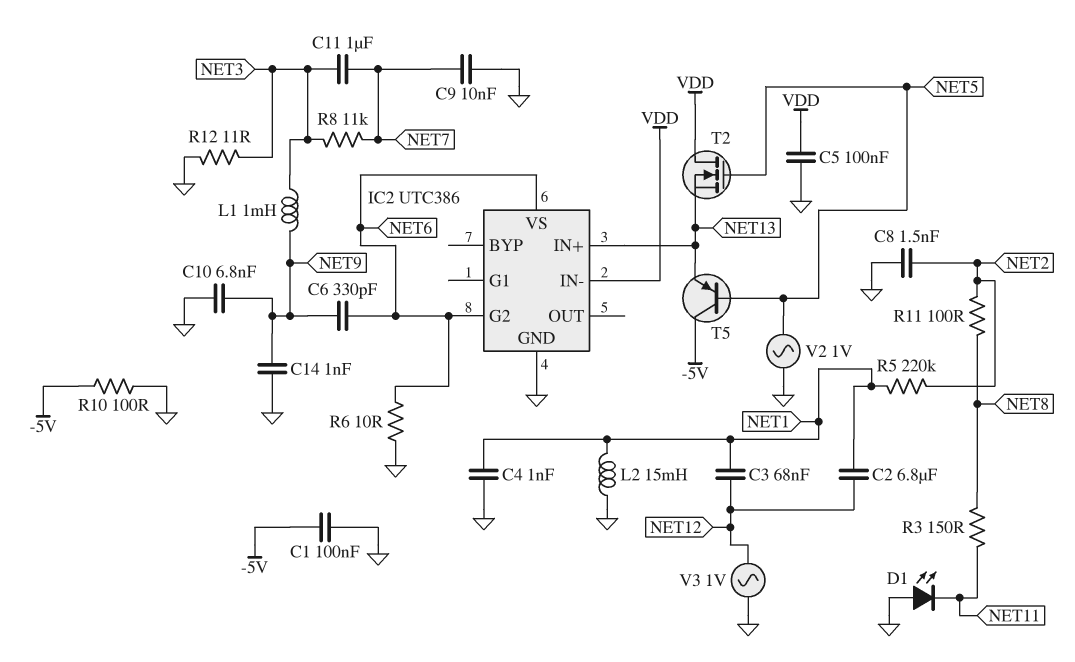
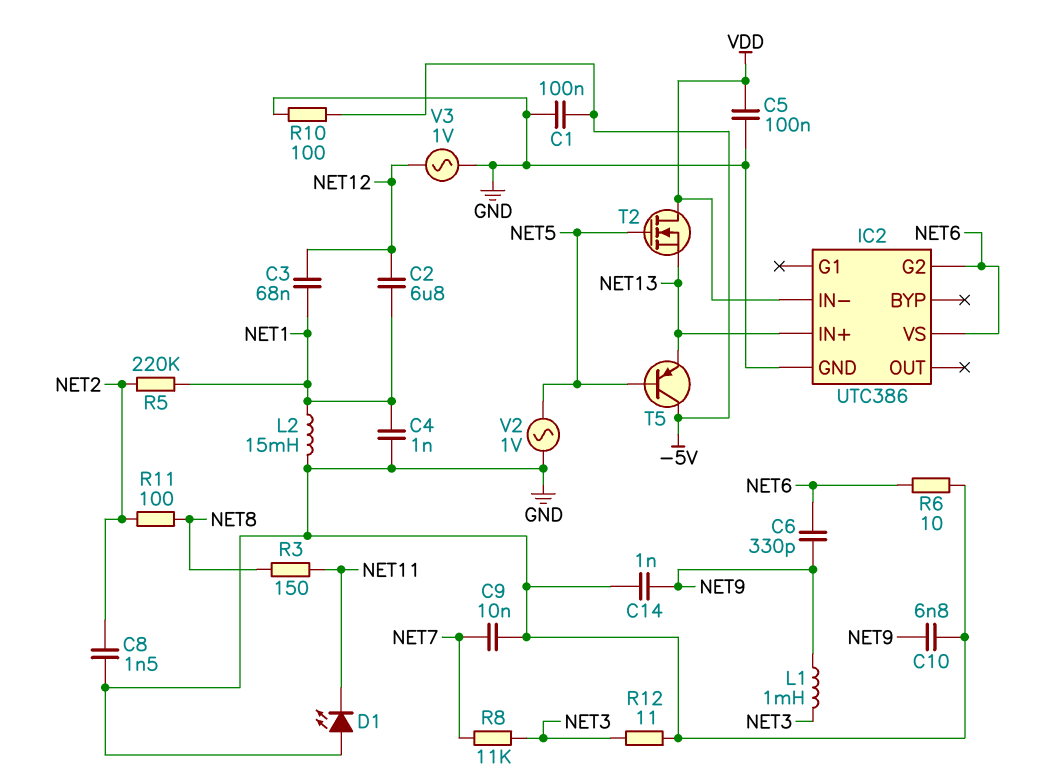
C11: 1uF (NET3, NET7) -> none

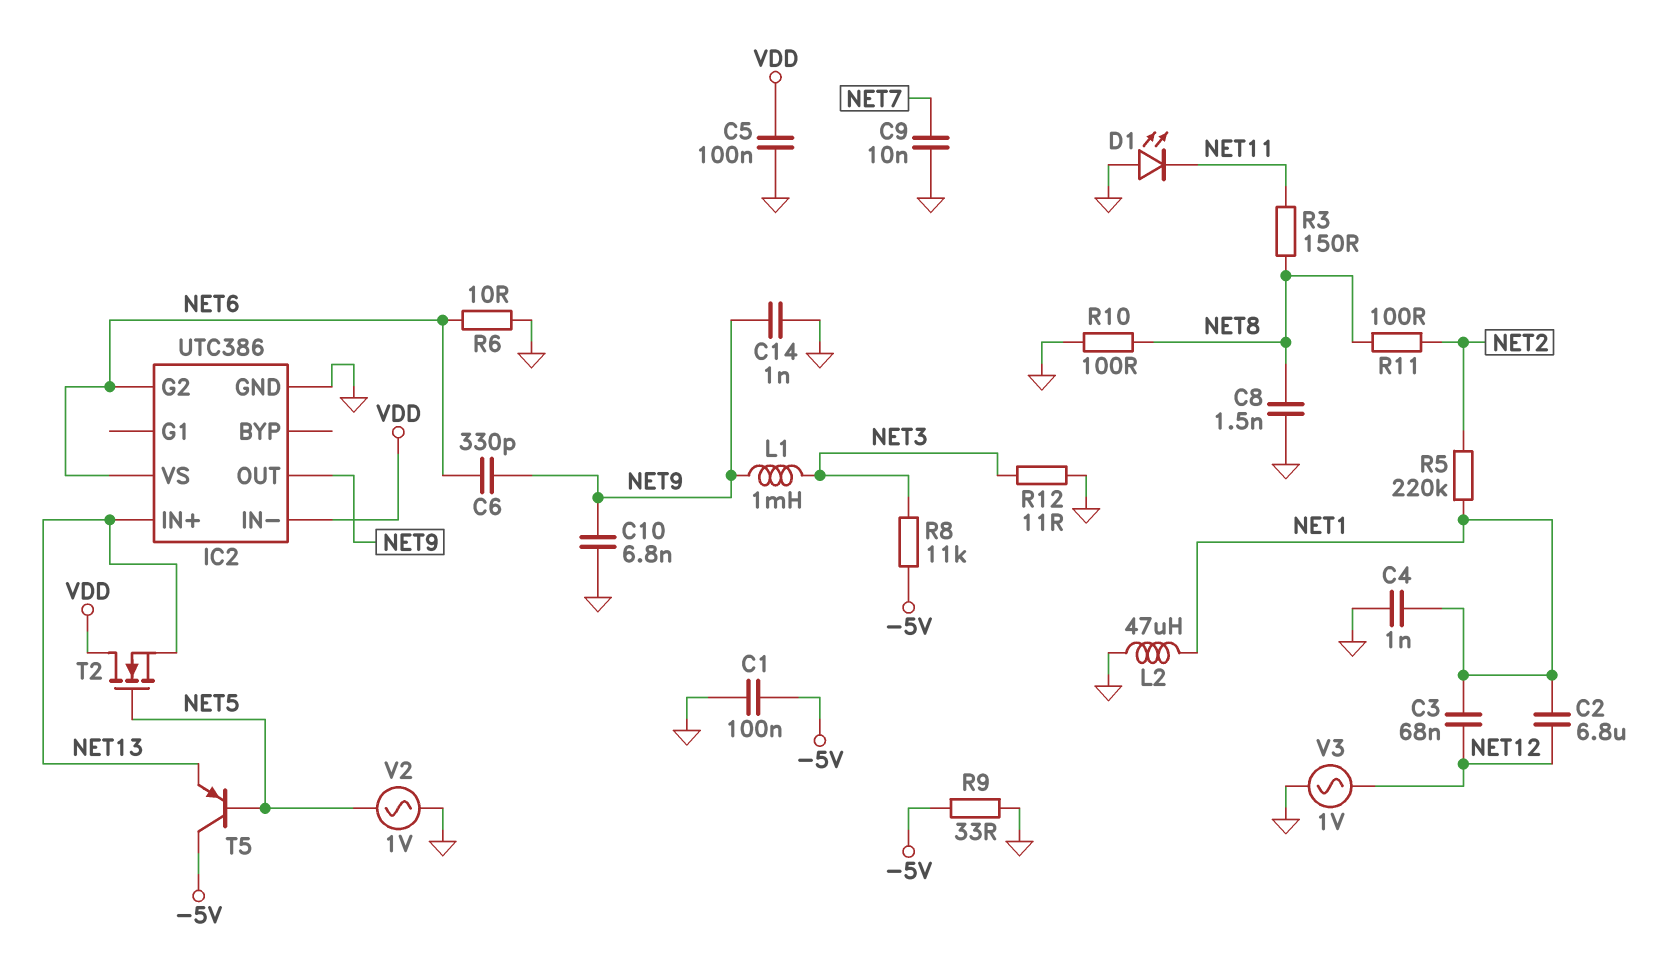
C8: 1.5nF (GND, NET2) -> 1.5nF (GND, NET8)
IC2 pin OUT: none -> NET9
L2: 15mH (GND, NET1) -> 47uH (GND, NET1)
R8: 11k (NET3, NET7) -> 11k (-5V, NET3)
R9: none -> 33 (-5V, GND)
R10: 100 (-5V, GND) -> 100 (GND, NET8)

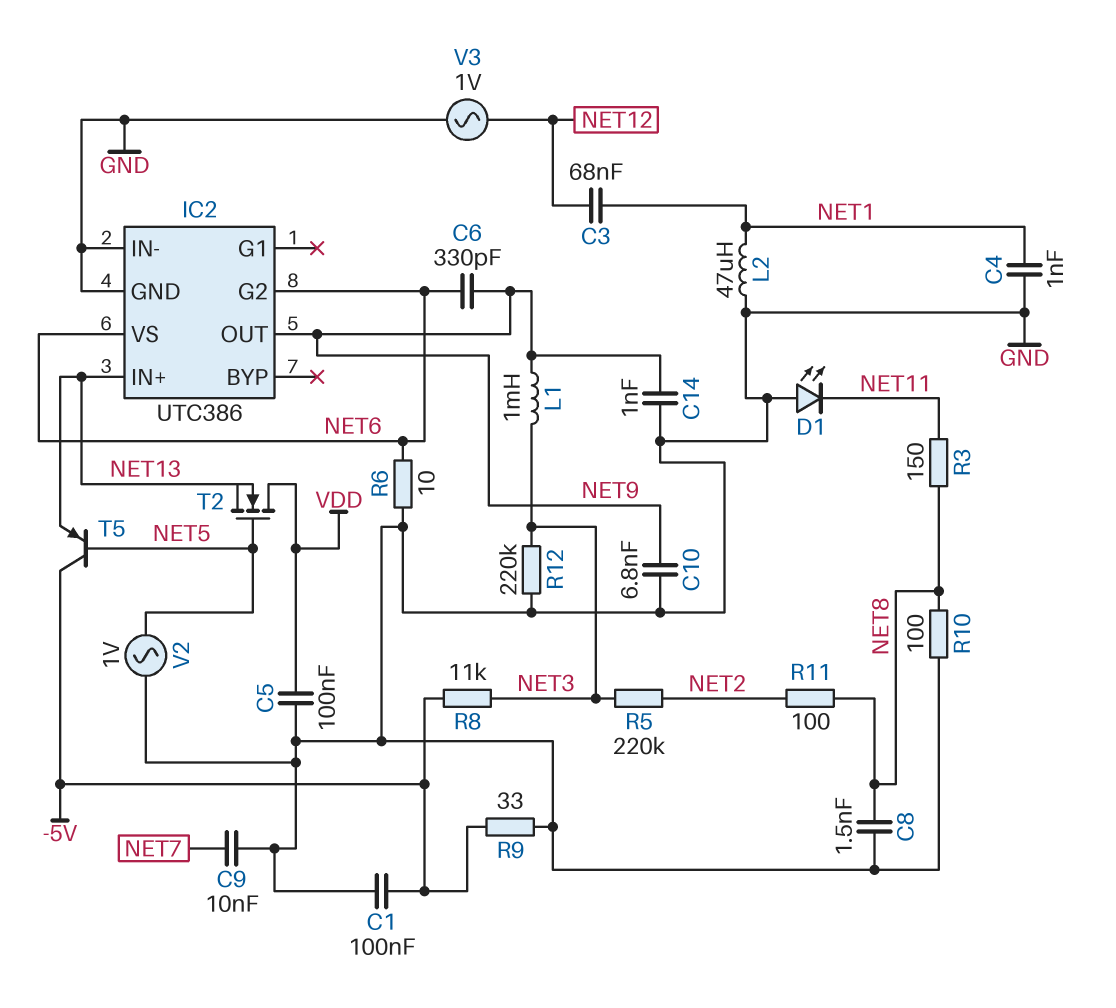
C2: 6.8uF (NET1, NET12) -> none
IC2 pin IN-: VDD -> GND
R5: 220k (NET1, NET2) -> 220k (NET2, NET3)
R12: 11 (GND, NET3) -> 220k (GND, NET3)

